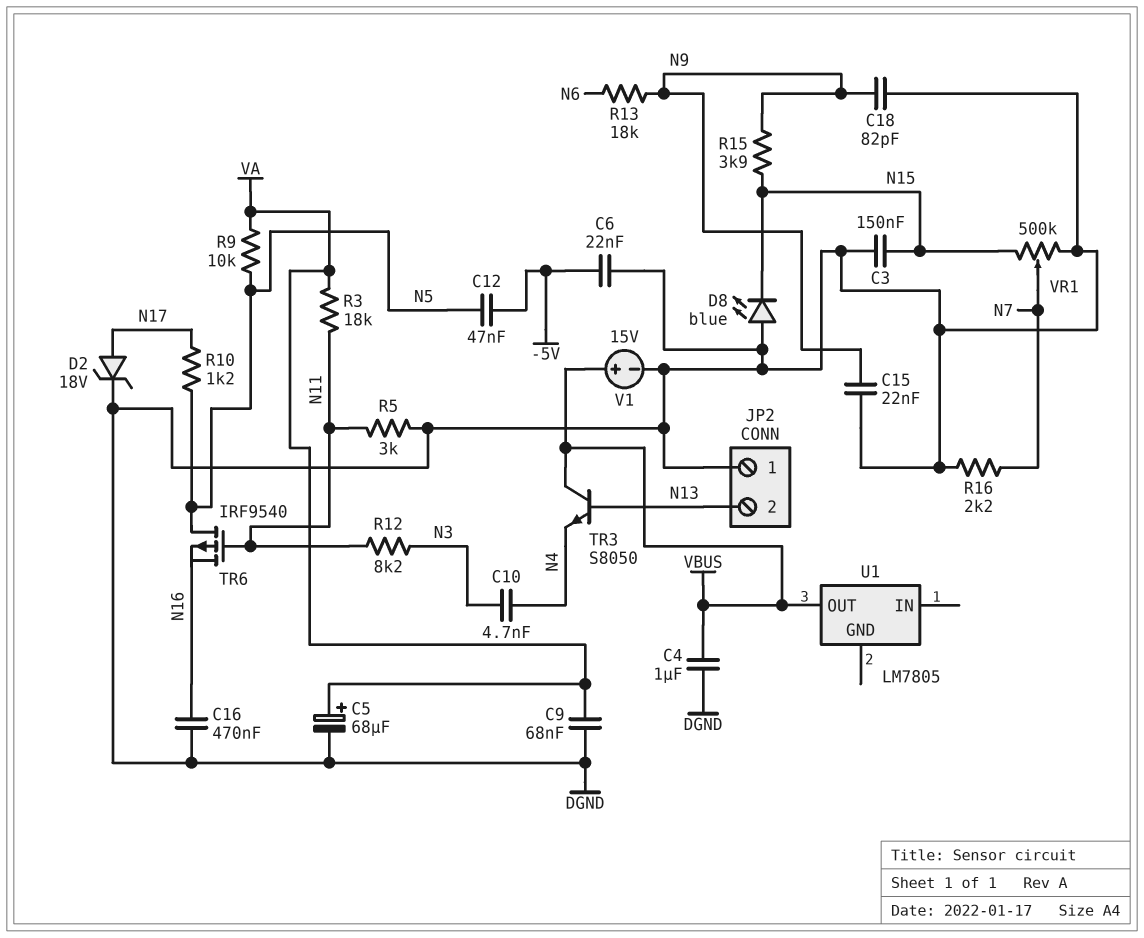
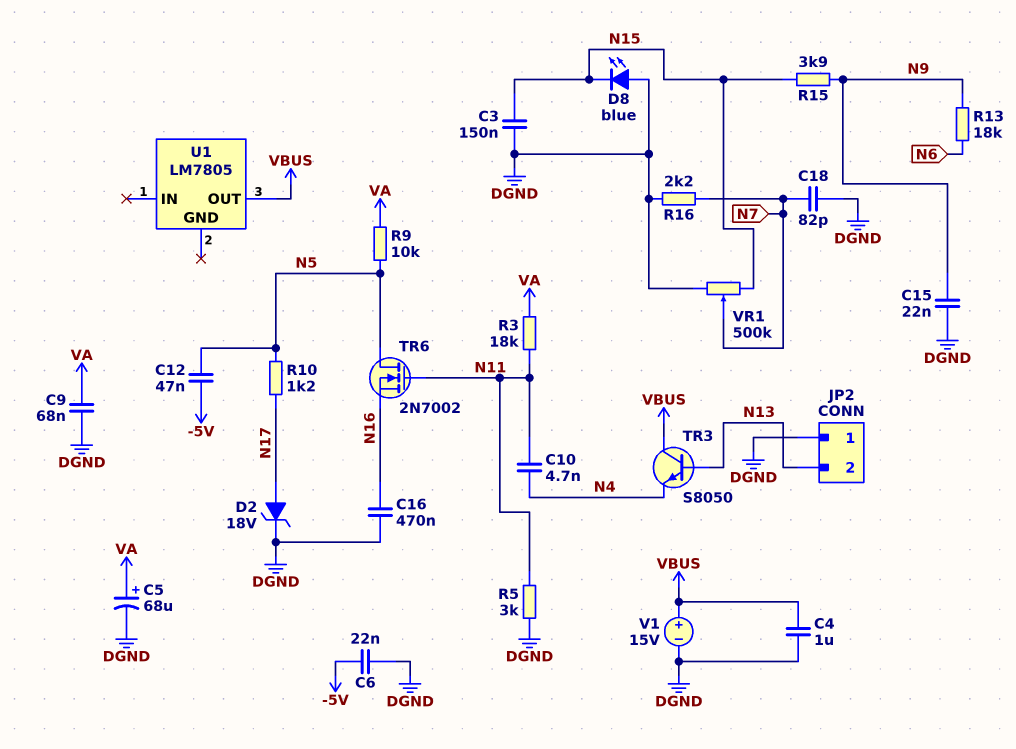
C10: 4.7nF (N3, N4) -> 4.7nF (N4, N11)
C18: 82pF (DGND, N9) -> 82pF (DGND, N7)
R12: 8.2k (N3, N11) -> none
TR6: PMOS IRF9540 (G N11, D N5, S N16) -> NMOS 2N7002 (G N11, D N5, S N16)

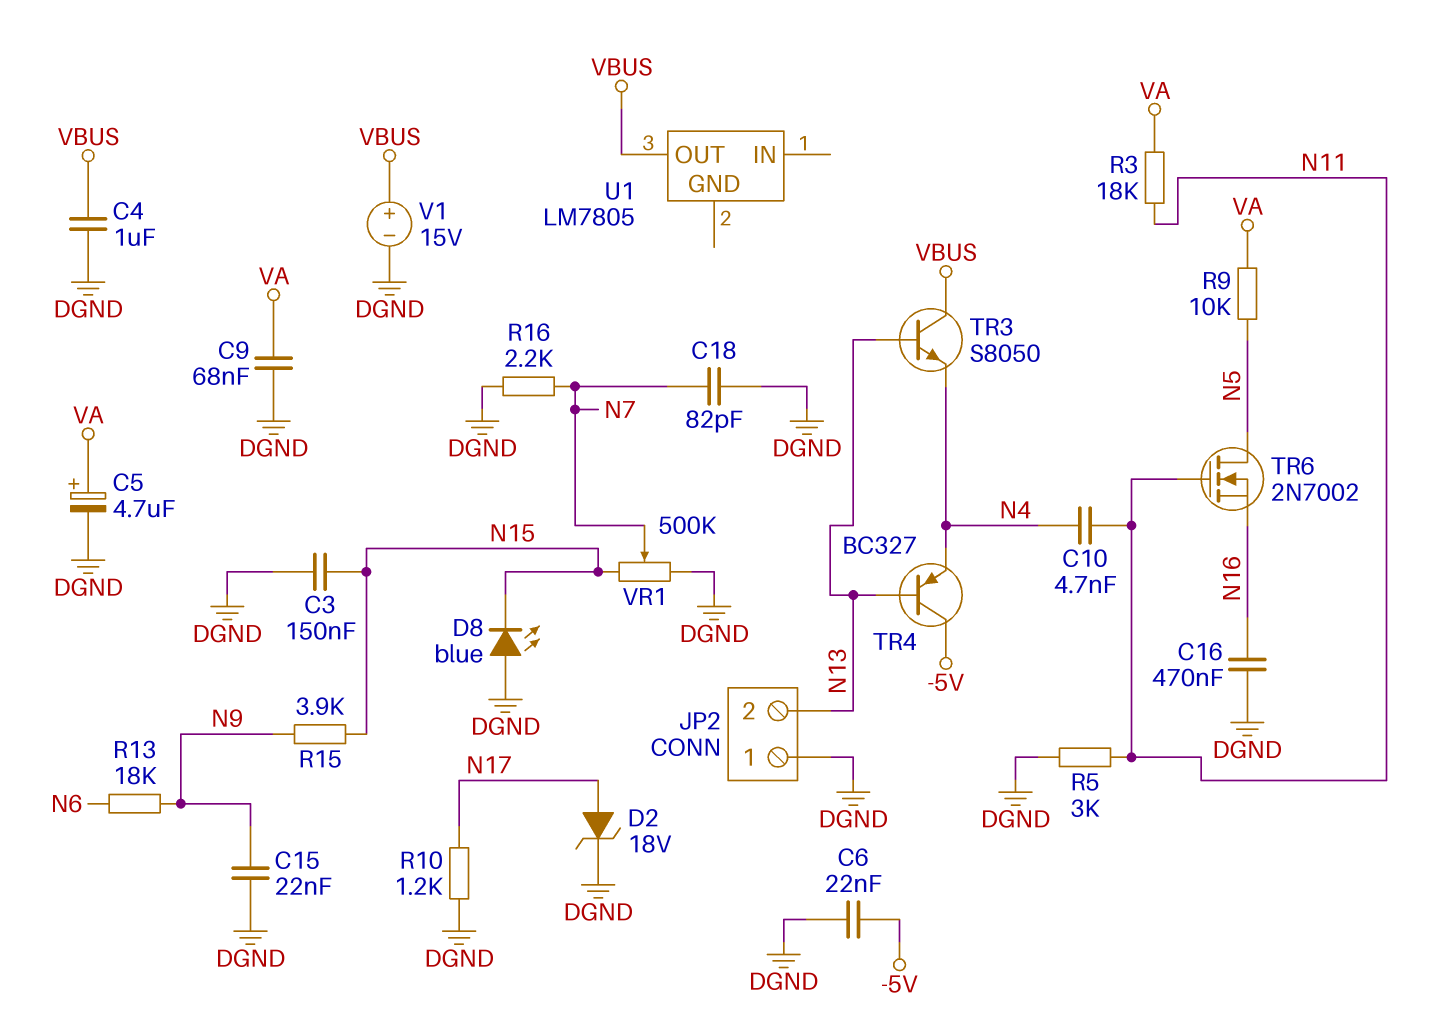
C5: 68uF (plus VA, minus DGND) -> 4.7uF (plus VA, minus DGND)
C12: 47nF (-5V, N5) -> none
R10: 1.2k (N5, N17) -> 1.2k (DGND, N17)
TR4: none -> PNP BC327 (B N13, C -5V, E N4)

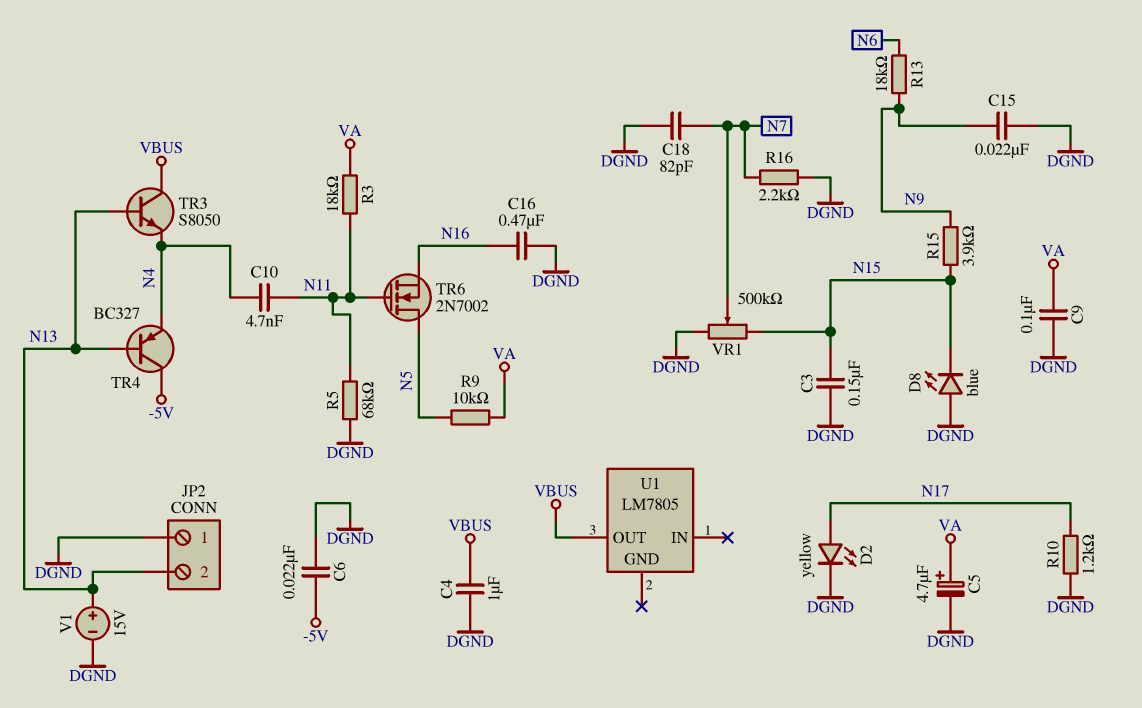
C9: 68nF (DGND, VA) -> 100nF (DGND, VA)
D2: zener 18V (A N17, K DGND) -> LED yellow (A N17, K DGND)
R5: 3k (DGND, N11) -> 68k (DGND, N11)
V1: 15V (plus VBUS, minus DGND) -> 15V (plus N13, minus DGND)

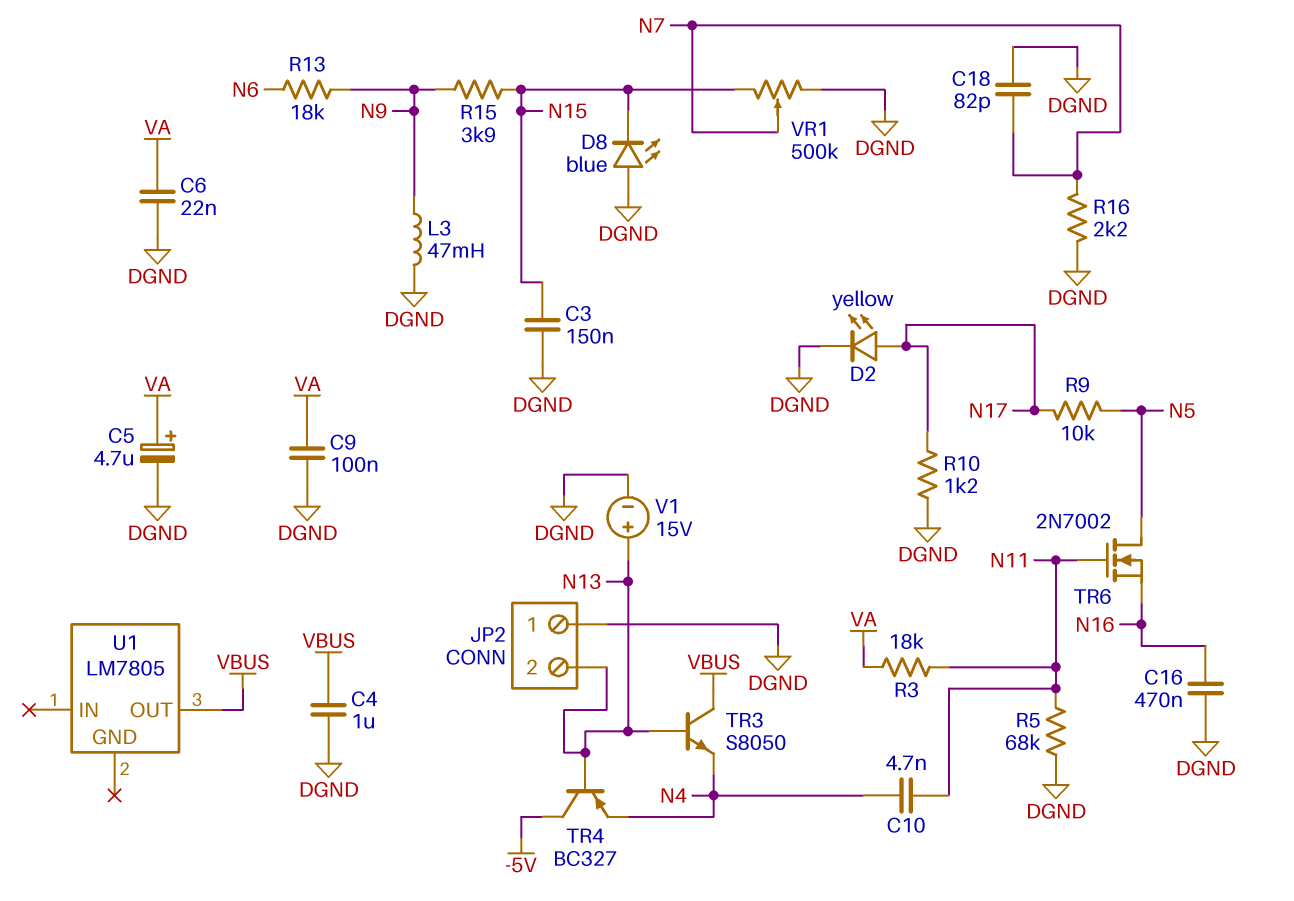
C6: 22nF (-5V, DGND) -> 22nF (DGND, VA)
C15: 22nF (DGND, N9) -> none
L3: none -> 47mH (DGND, N9)
R9: 10k (N5, VA) -> 10k (N5, N17)

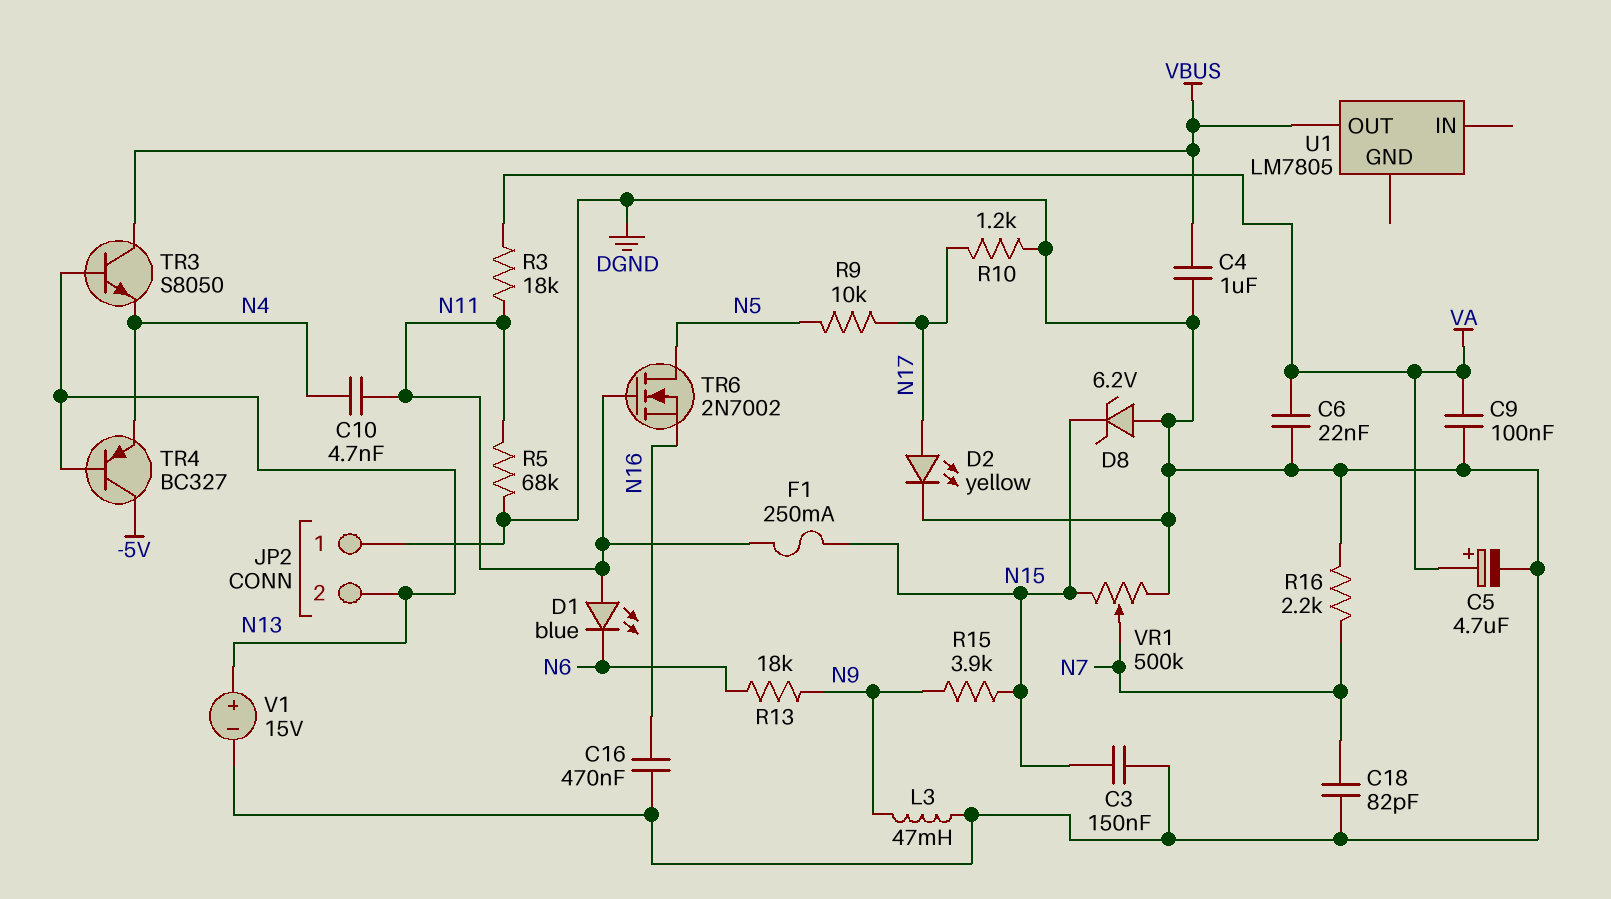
D1: none -> LED blue (A N11, K N6)
D8: LED blue (A DGND, K N15) -> zener 6.2V (A DGND, K N15)
F1: none -> 250mA (N11, N15)

